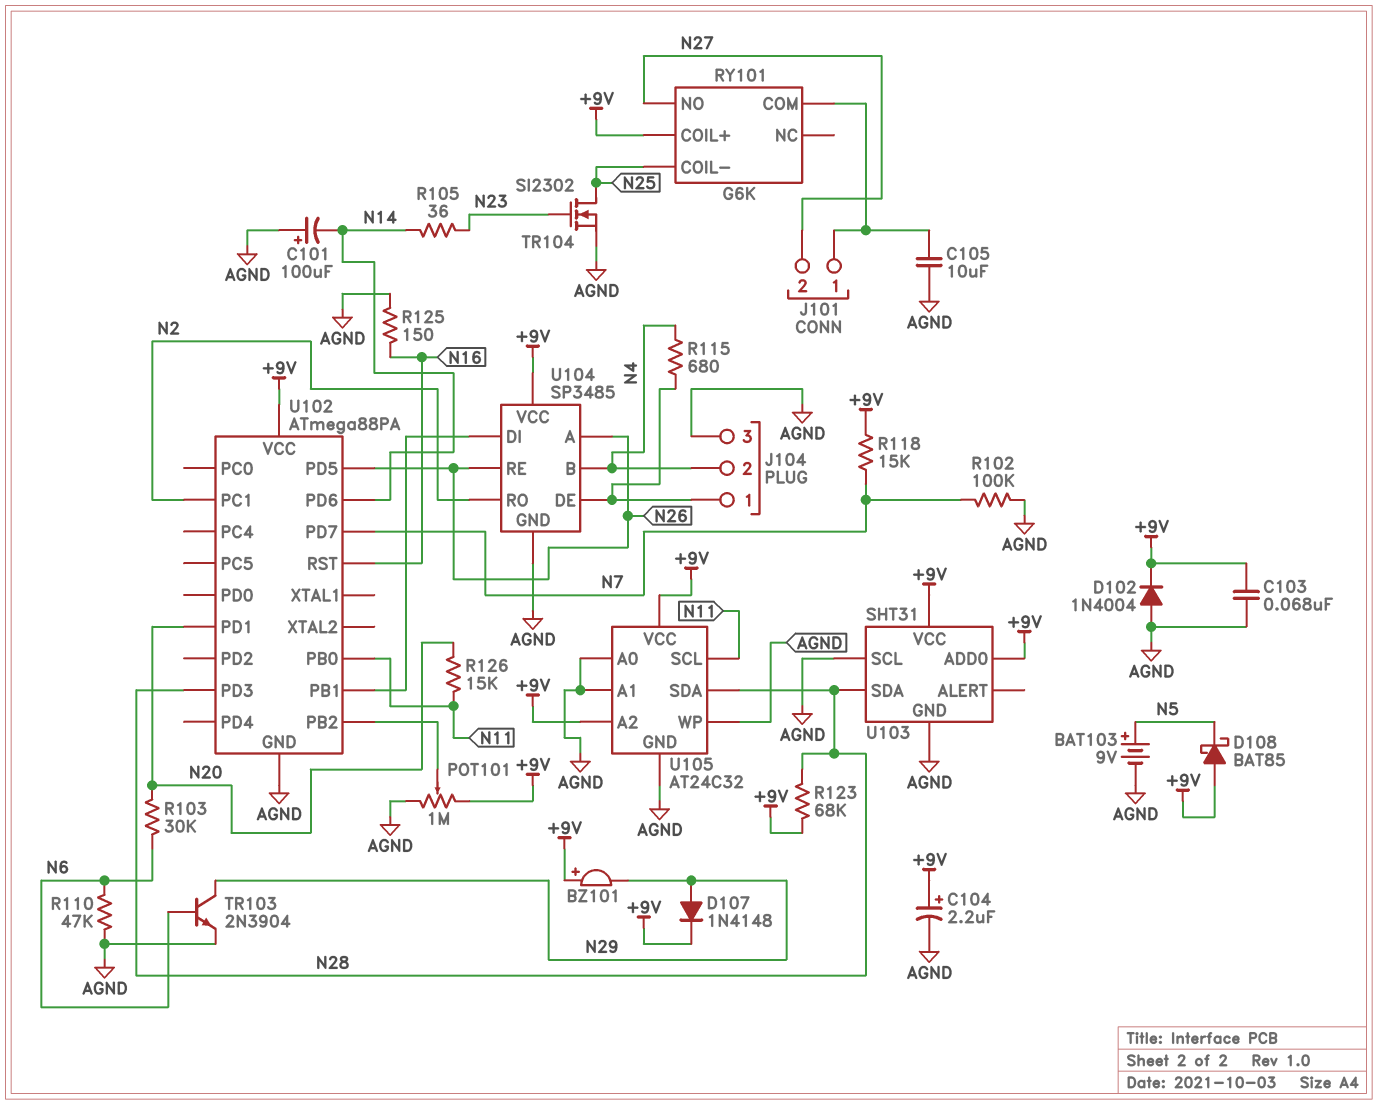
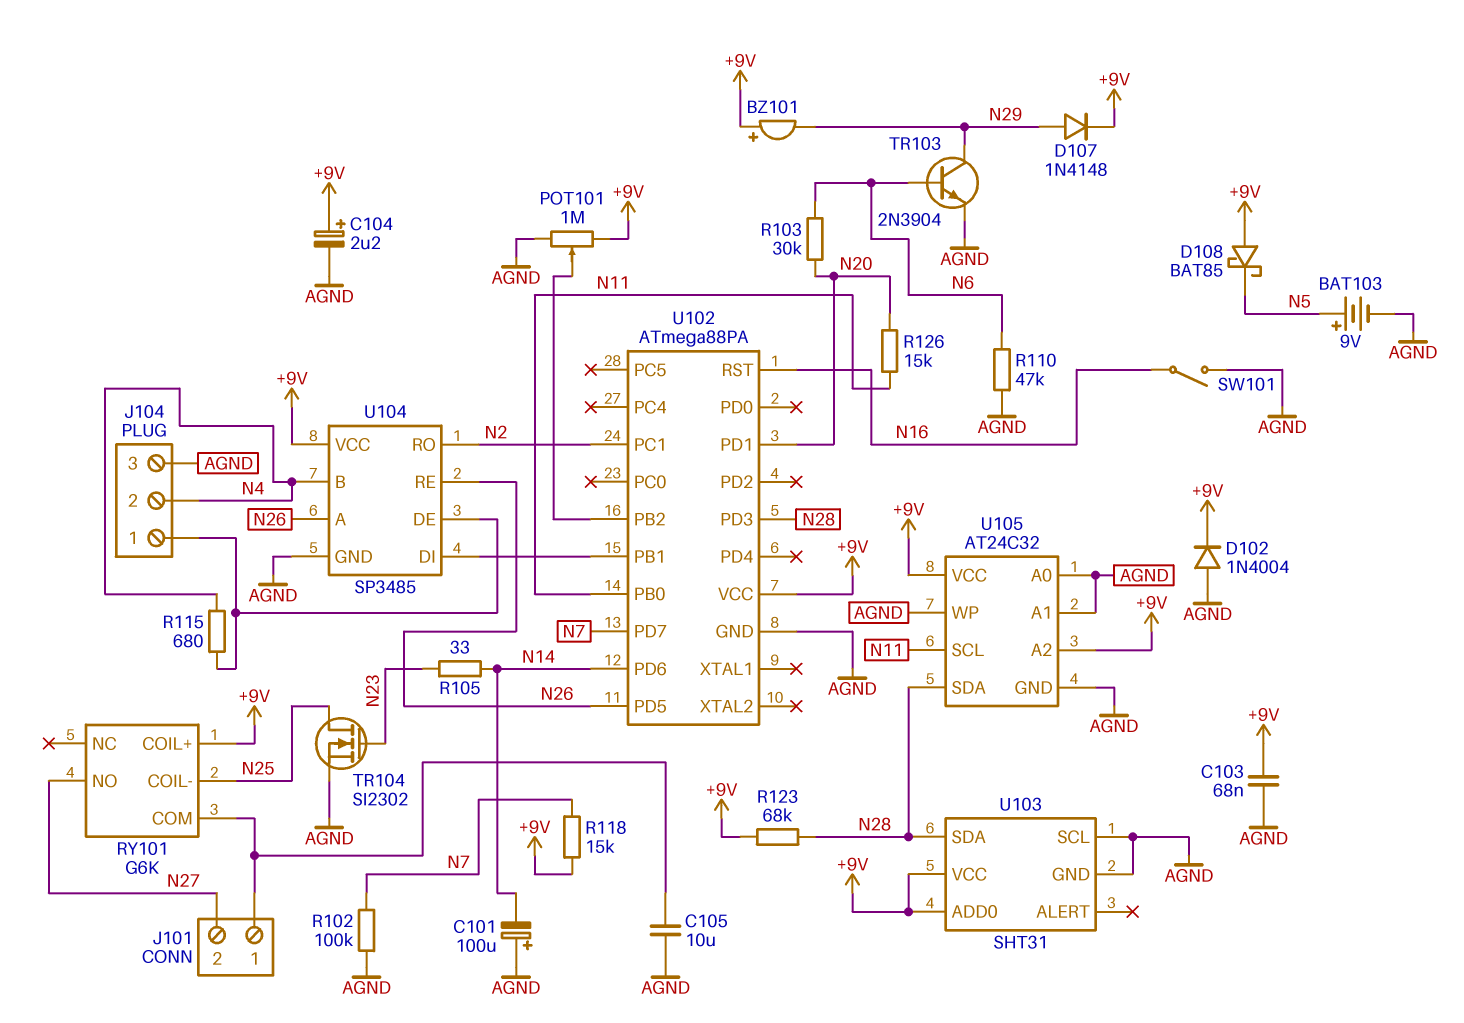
R105: 36 (N14, N23) -> 33 (N14, N23)
R125: 150 (AGND, N16) -> none
SW101: none -> switch (AGND, N16)

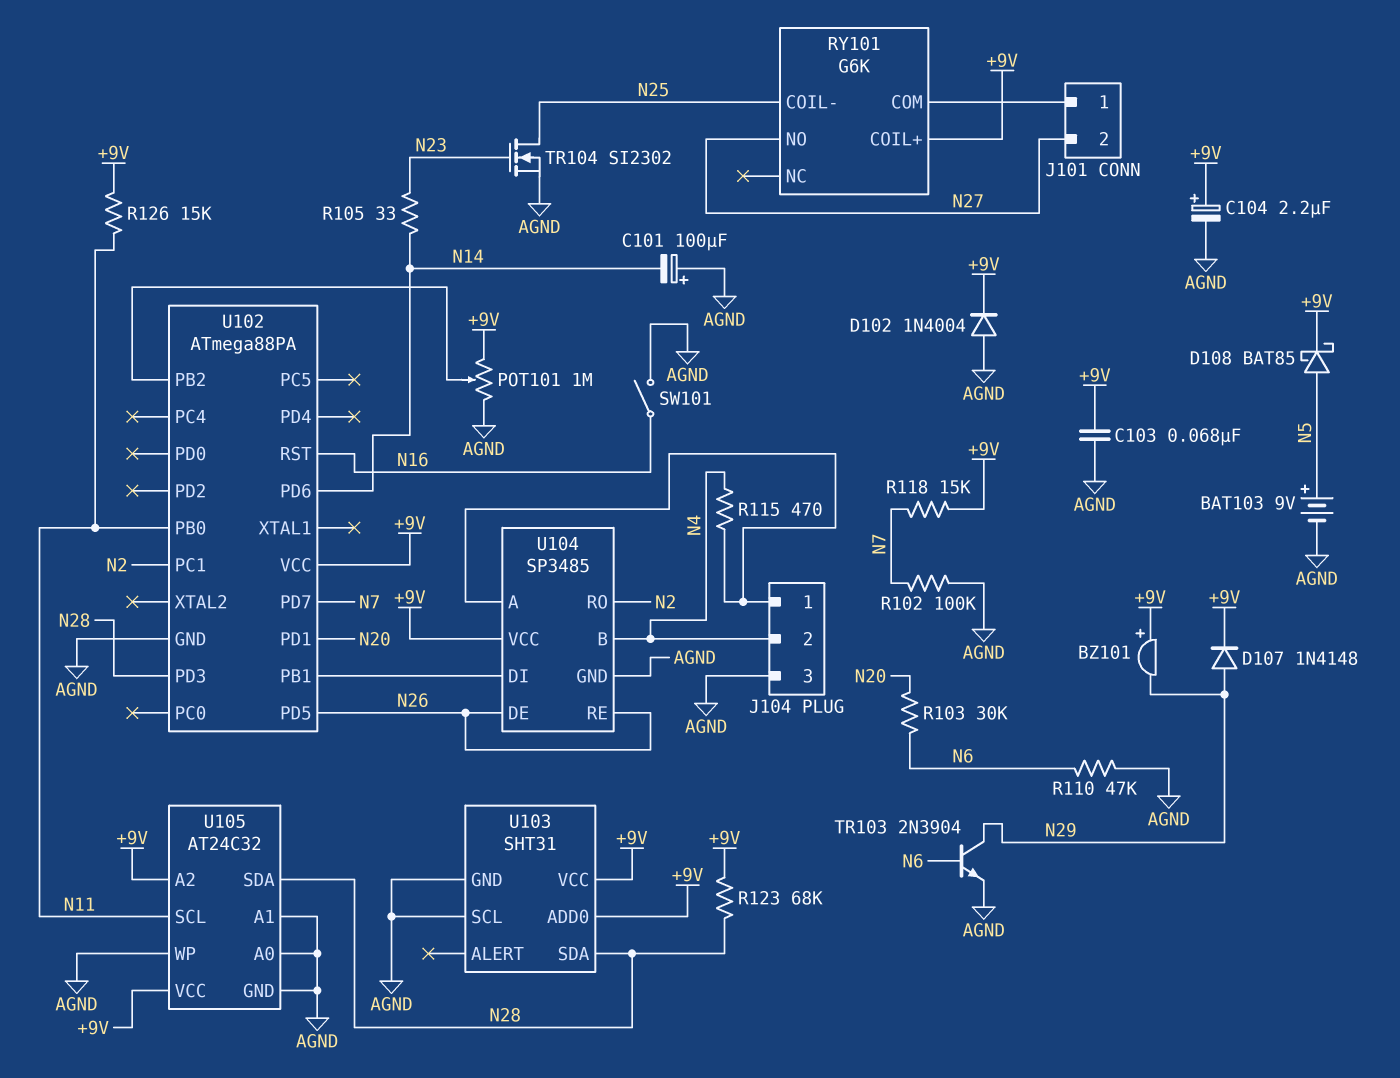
C105: 10uF (AGND, J101/1) -> none
D108: schottky BAT85 (A +9V, K N5) -> schottky BAT85 (A N5, K +9V)
R115: 680 (J104/1, N4) -> 470 (J104/1, N4)
R126: 15k (N11, N20) -> 15k (+9V, N11)
U104 pin A: N26 -> J104/1
U104 pin DE: J104/1 -> N26

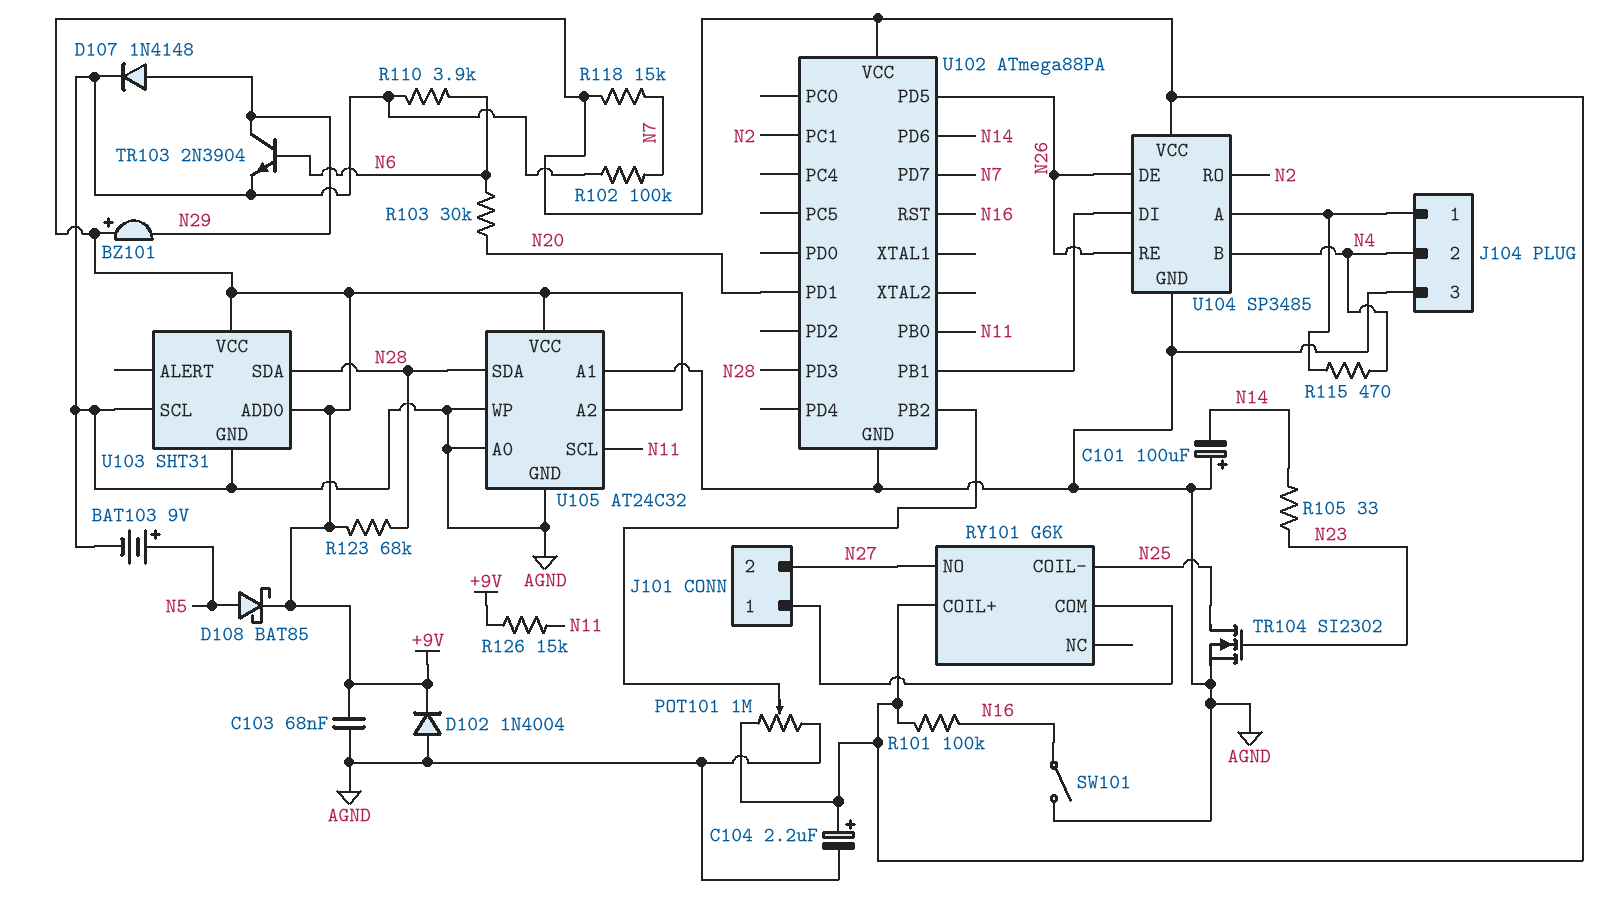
D107: diode 1N4148 (A N29, K +9V) -> diode 1N4148 (A N29, K AGND)
R101: none -> 100k (+9V, N16)
R110: 47k (AGND, N6) -> 3.9k (AGND, N6)

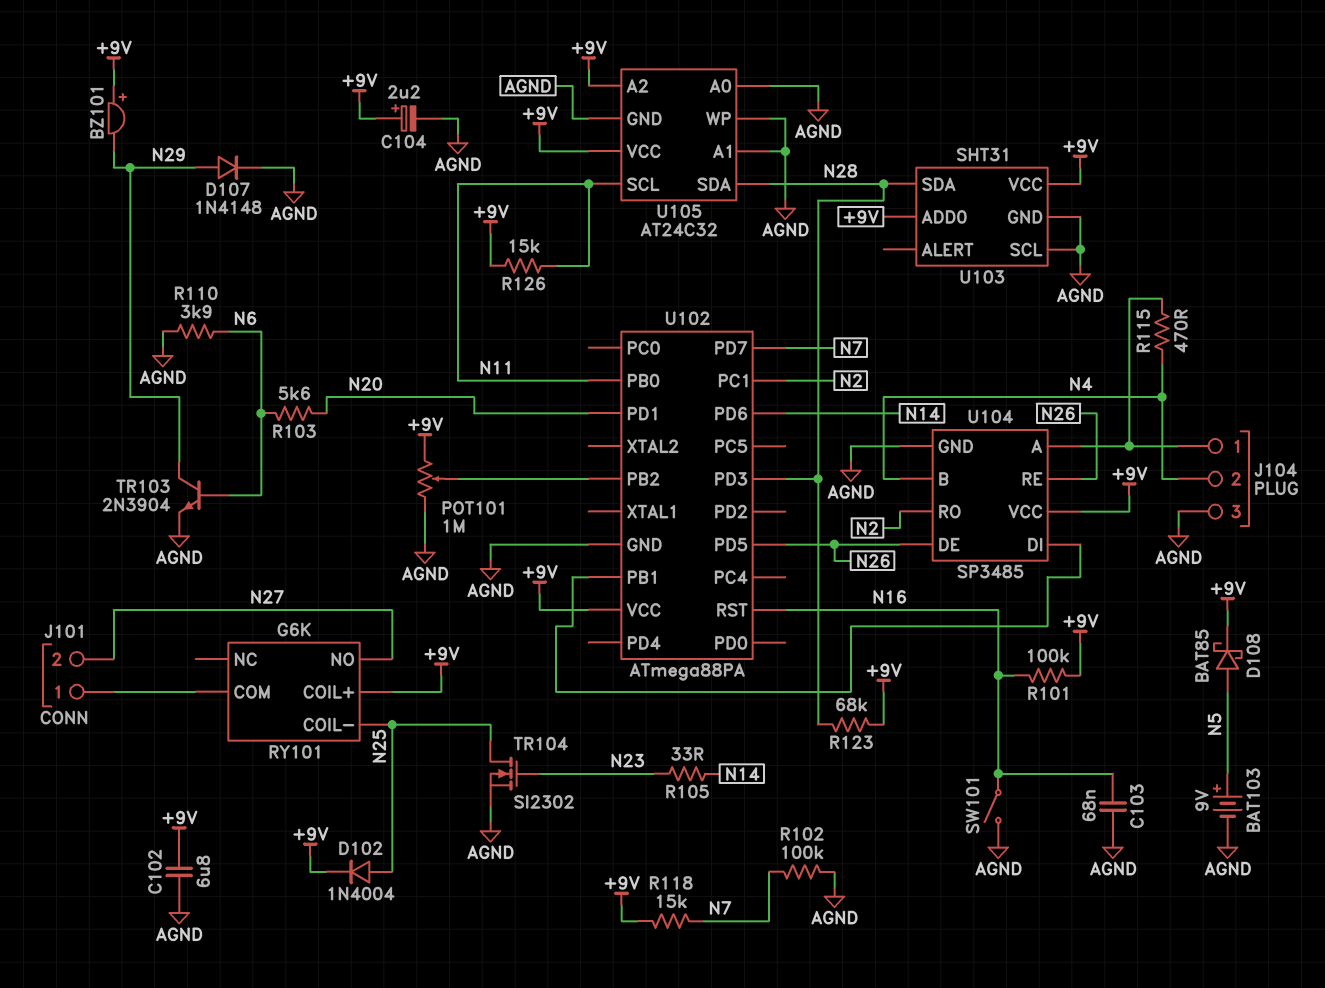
C101: 100uF (plus AGND, minus N14) -> none
C102: none -> 6.8uF (+9V, AGND)
C103: 68nF (+9V, AGND) -> 68nF (AGND, N16)
D102: diode 1N4004 (A AGND, K +9V) -> diode 1N4004 (A N25, K +9V)
R103: 30k (N6, N20) -> 5.6k (N6, N20)

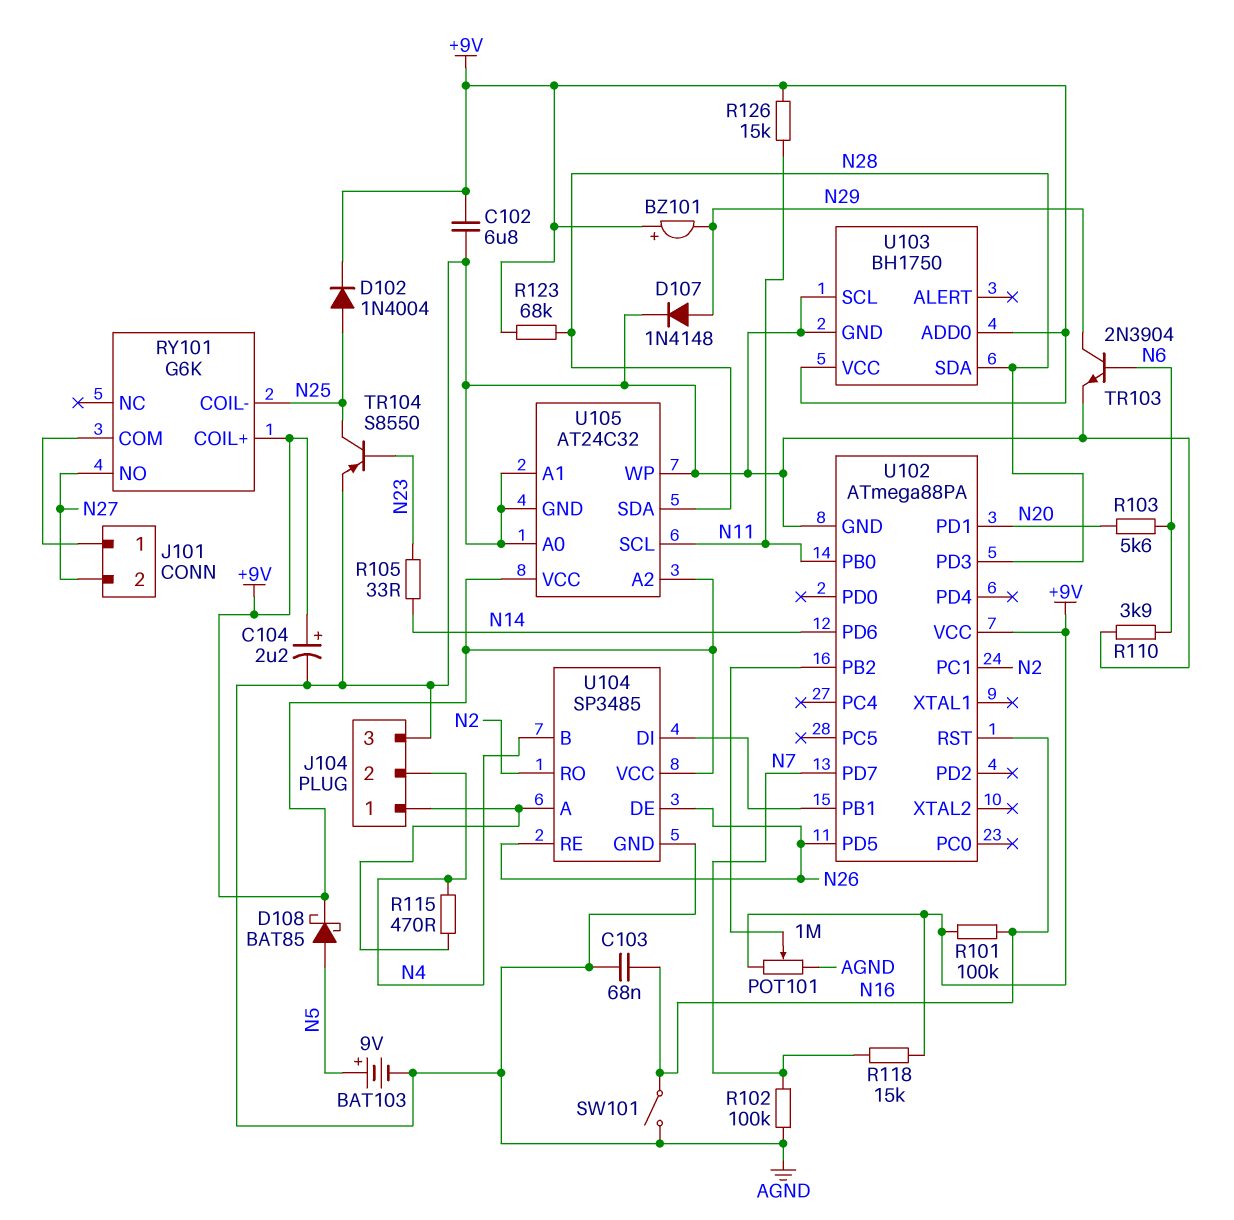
TR104: NMOS SI2302 (G N23, D N25, S AGND) -> PNP S8550 (B N23, C N25, E AGND)
U103: SHT31 -> BH1750

